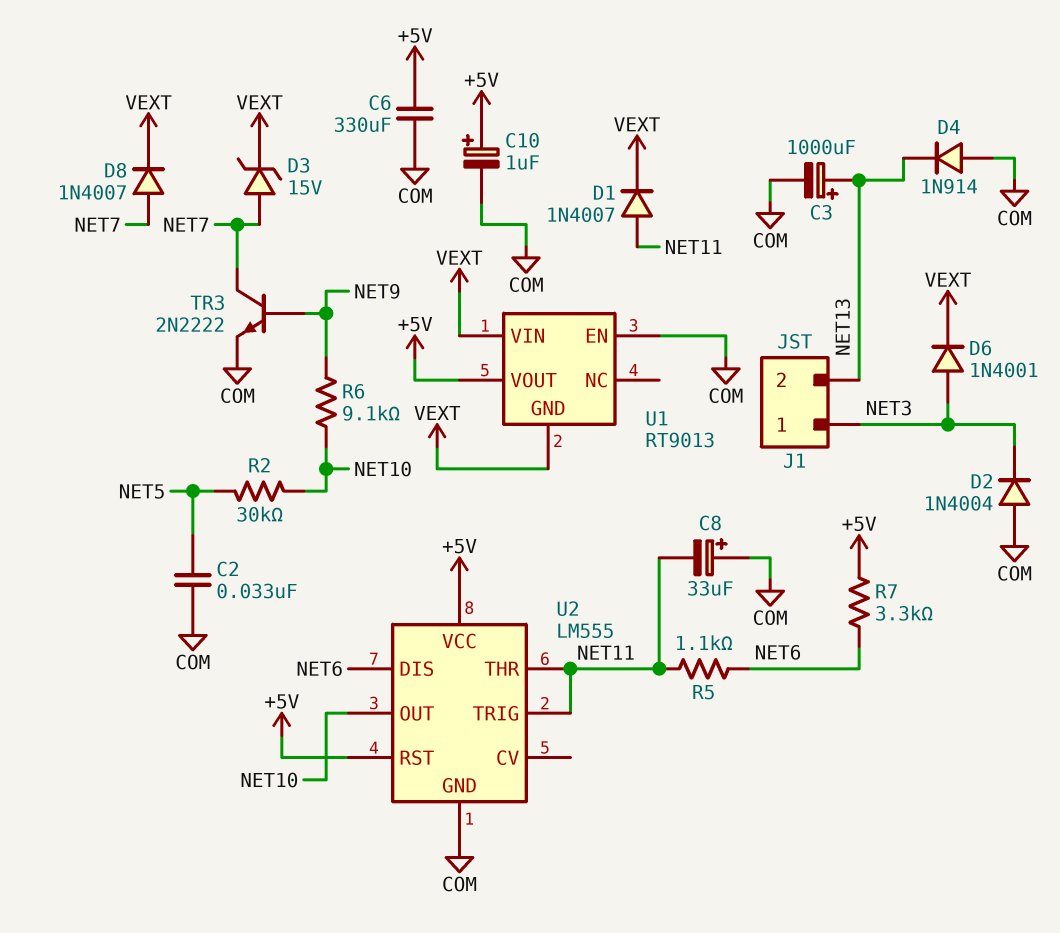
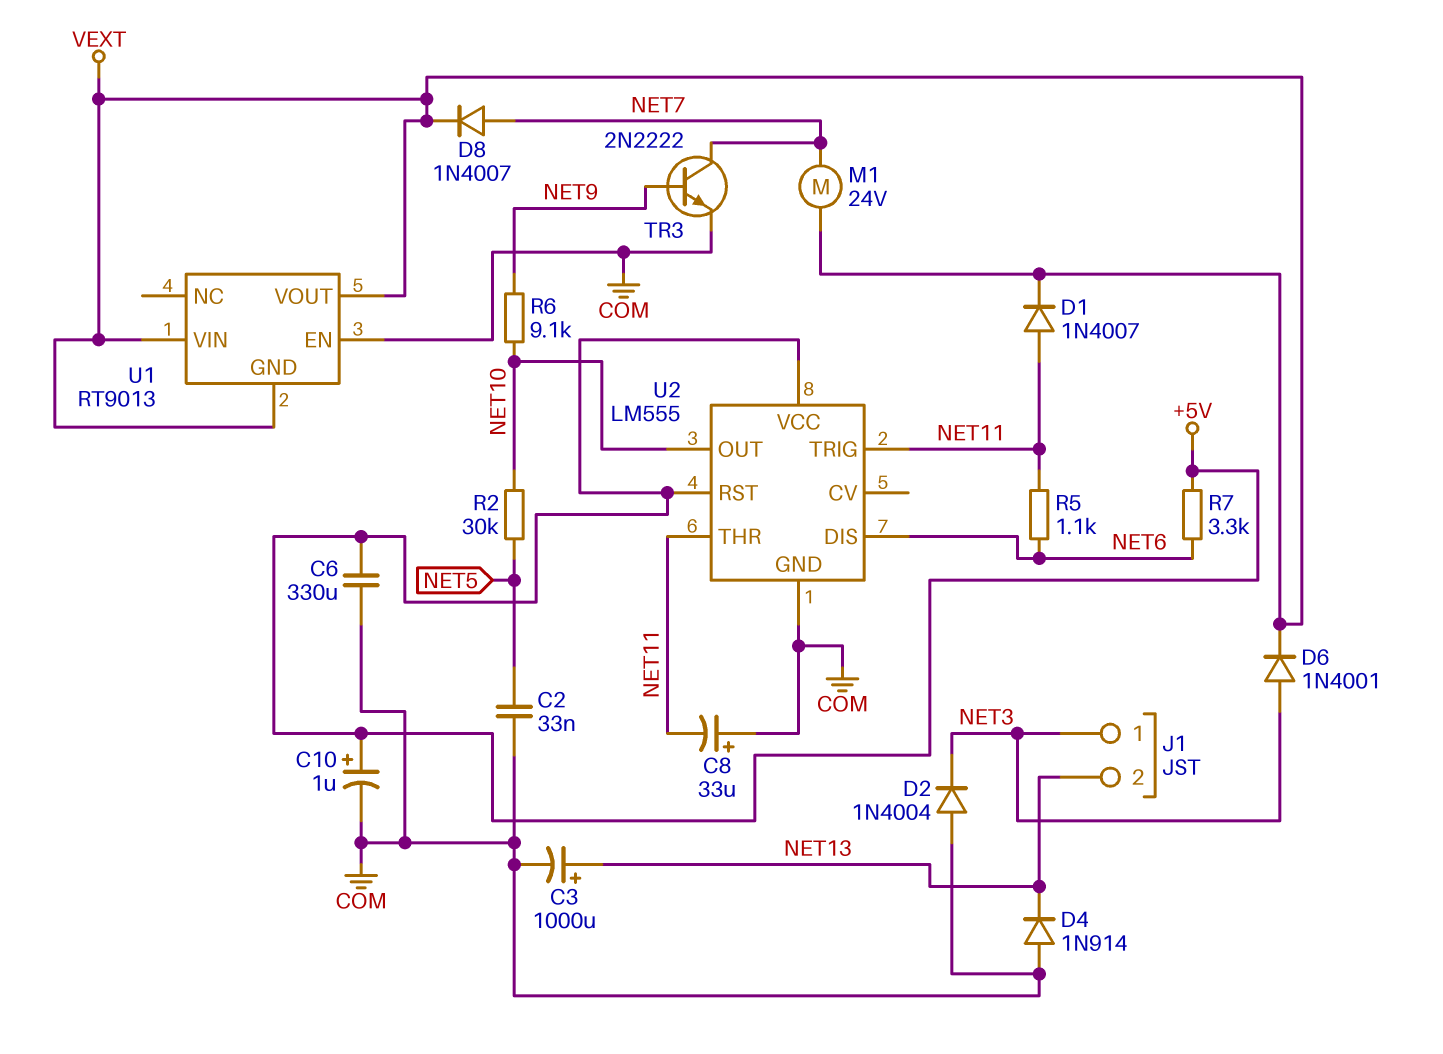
D3: zener 15V (A NET7, K VEXT) -> none
M1: none -> motor 24V (NET7, VEXT)
U1 pin VOUT: +5V -> VEXT

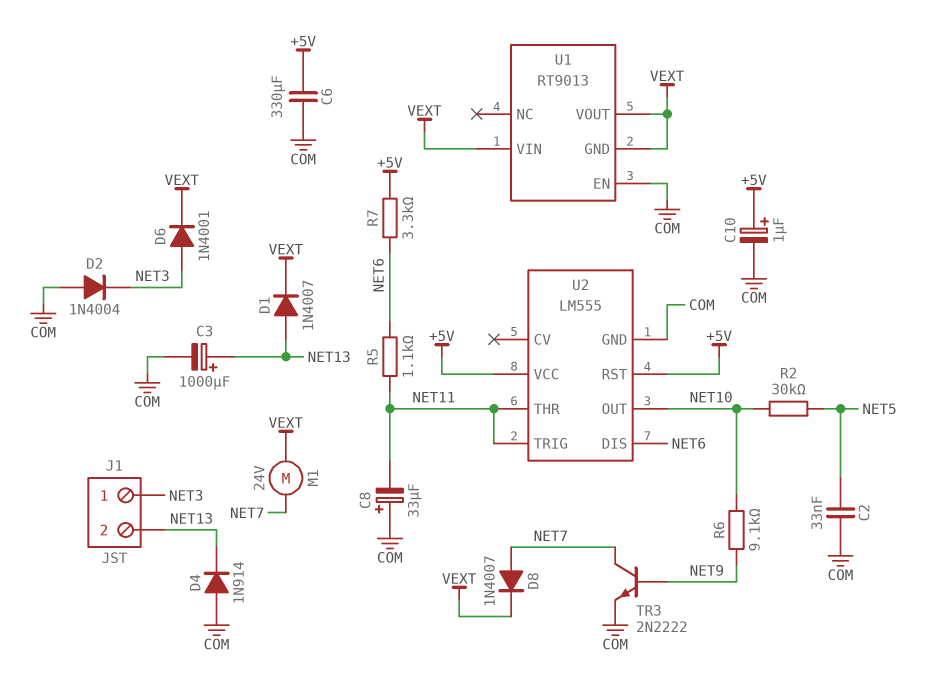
D1: diode 1N4007 (A NET11, K VEXT) -> diode 1N4007 (A NET13, K VEXT)

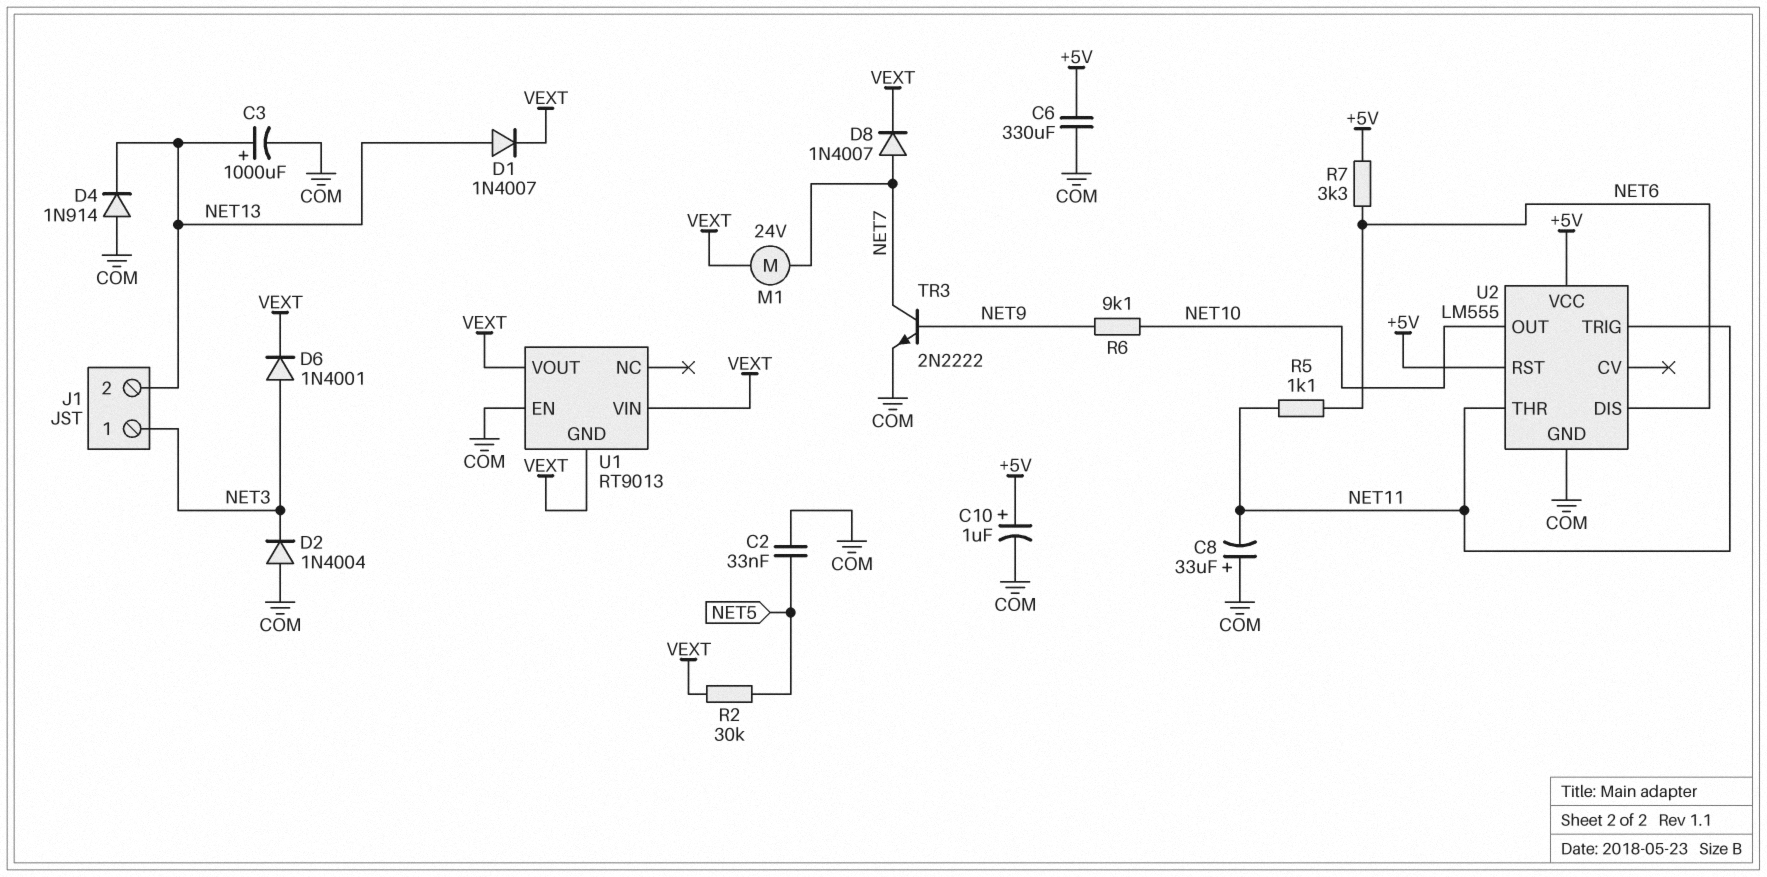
R2: 30k (NET5, NET10) -> 30k (NET5, VEXT)

